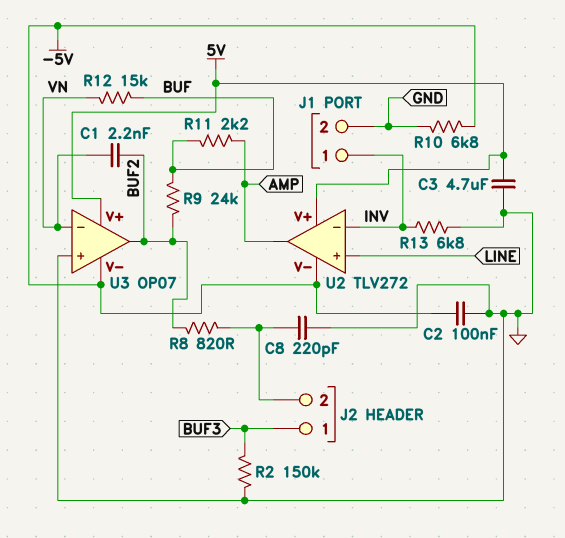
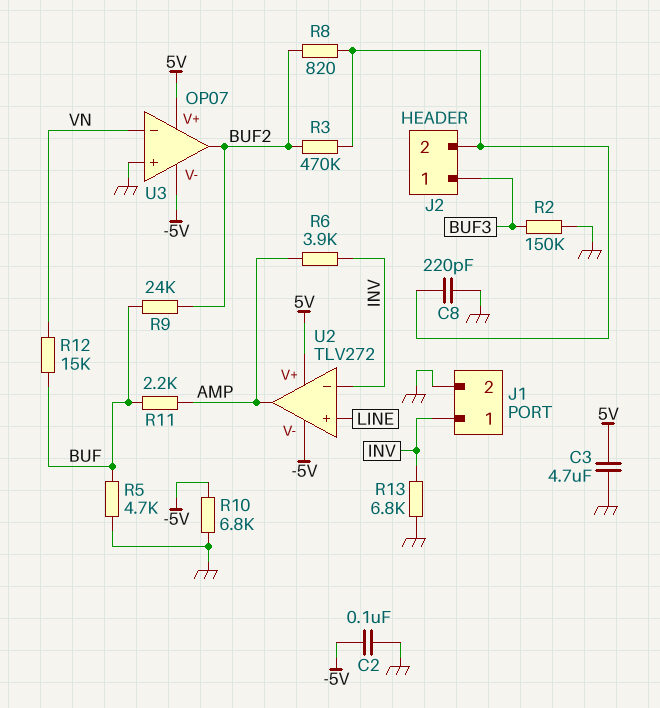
C1: 2.2nF (BUF2, VN) -> none
R3: none -> 470k (BUF2, J2/2)
R5: none -> 4.7k (BUF, GND)
R6: none -> 3.9k (AMP, INV)

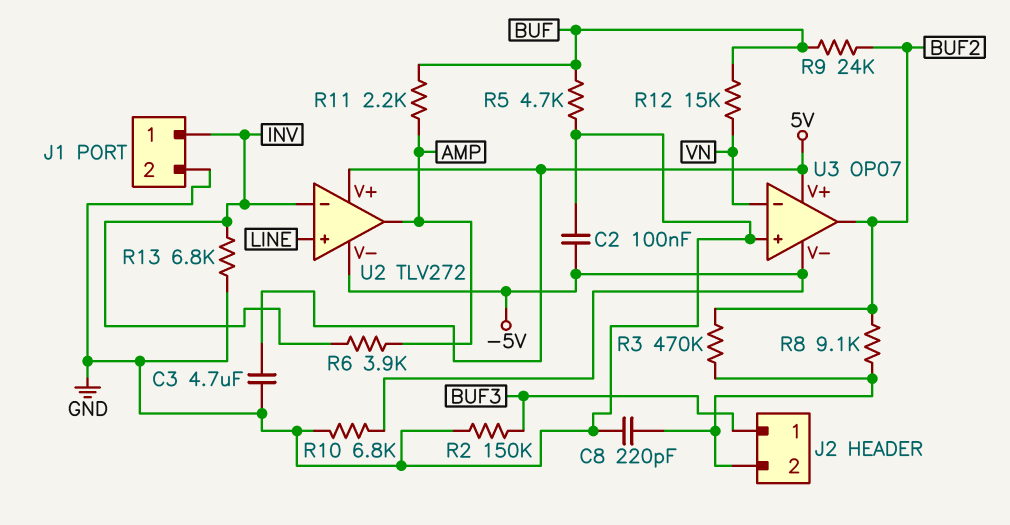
R8: 820 (BUF2, J2/2) -> 9.1k (BUF2, J2/2)

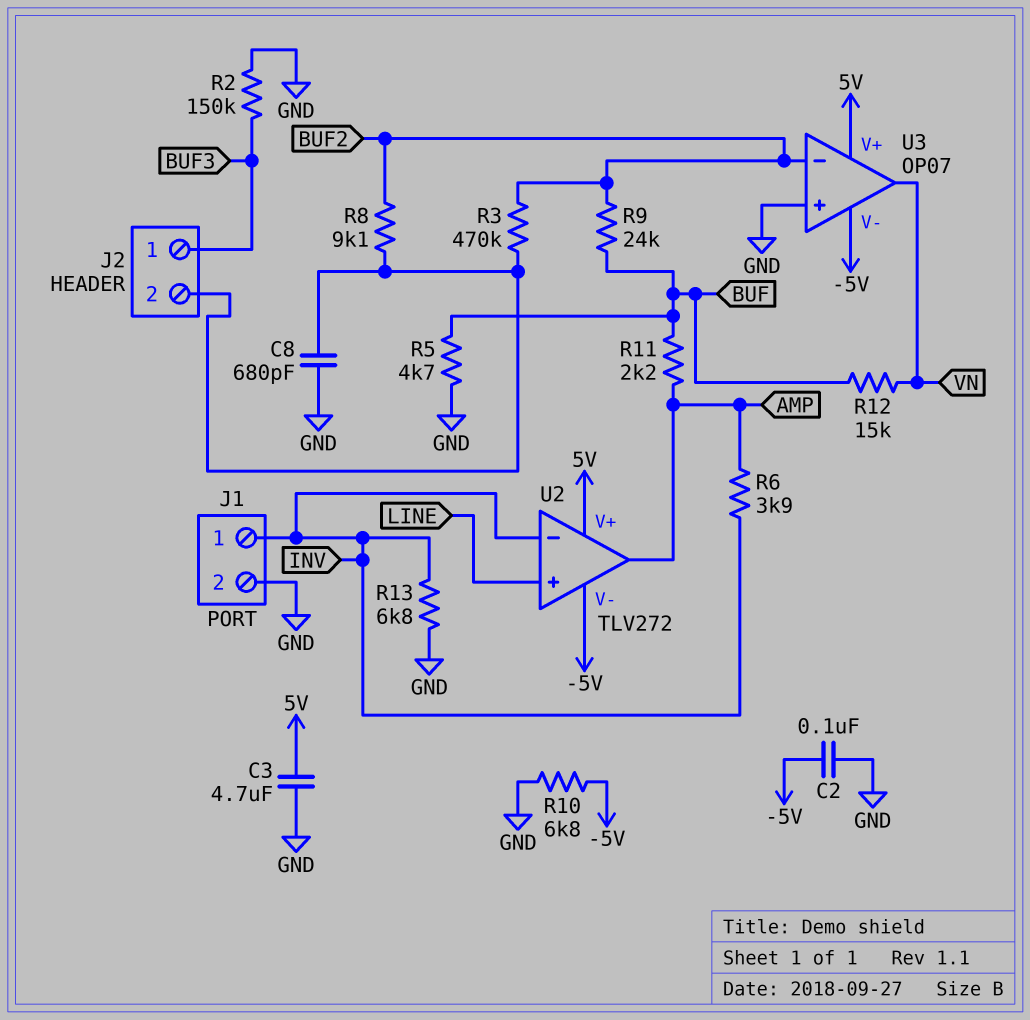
C8: 220pF (GND, J2/2) -> 680pF (GND, J2/2)
U3 pin in-: VN -> BUF2
U3 pin out: BUF2 -> VN

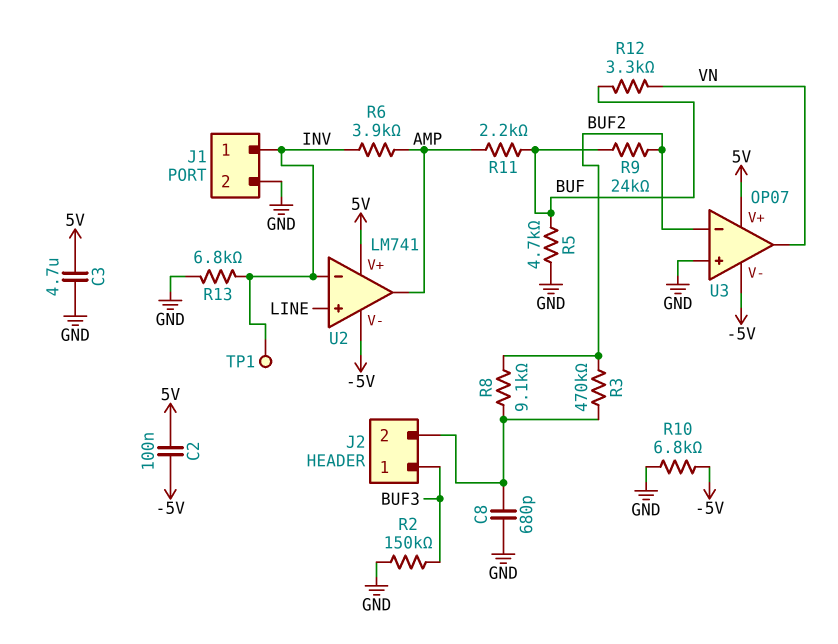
C2: 100nF (-5V, GND) -> 100nF (-5V, 5V)
R12: 15k (BUF, VN) -> 3.3k (BUF, VN)
TP1: none -> test point (INV)
U2: TLV272 -> LM741

